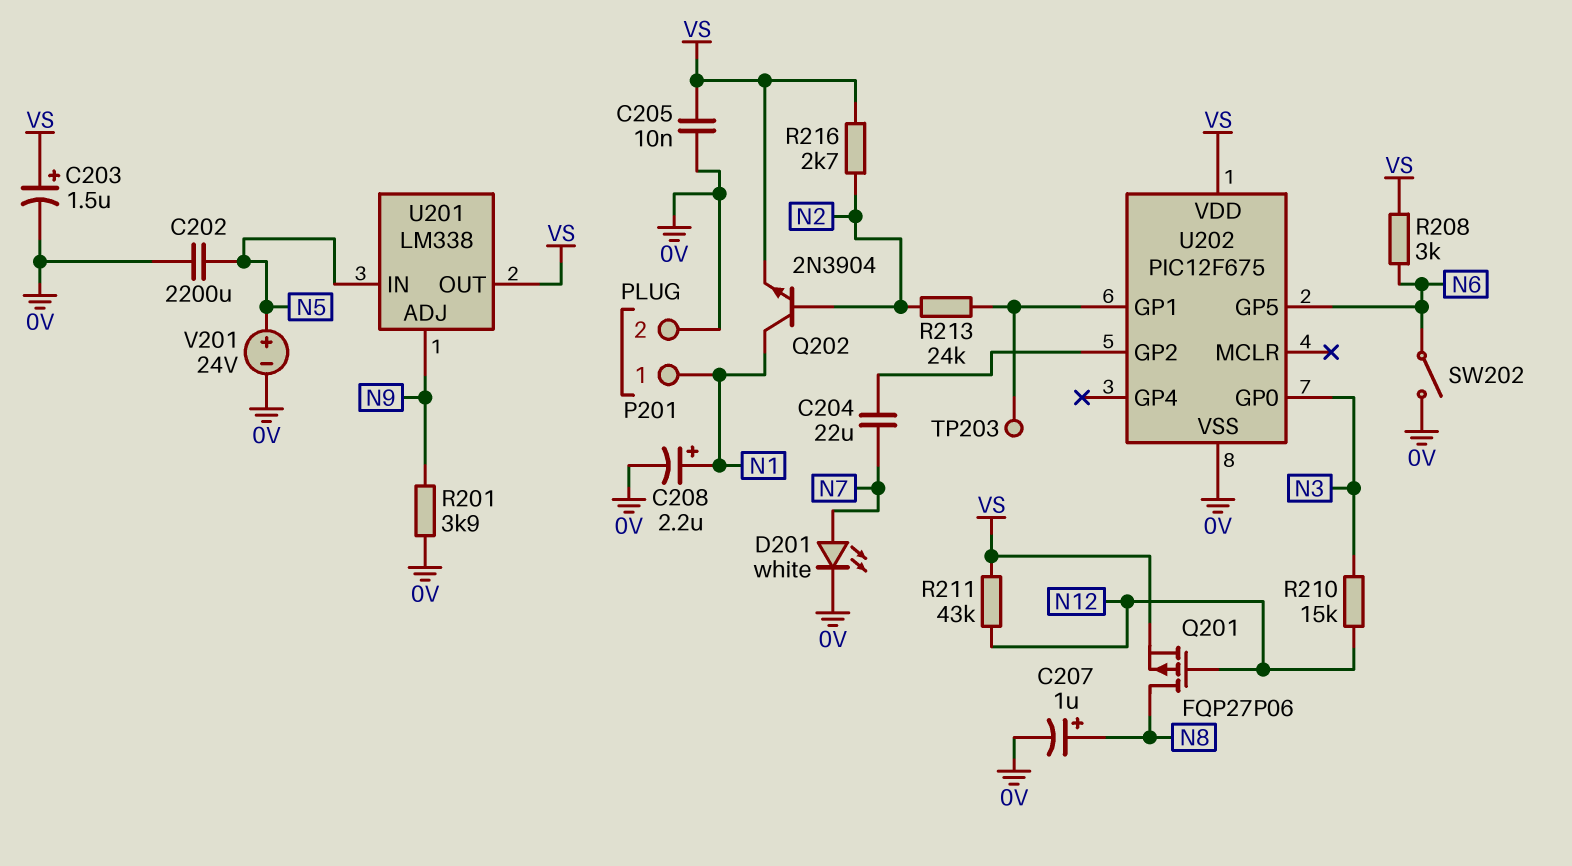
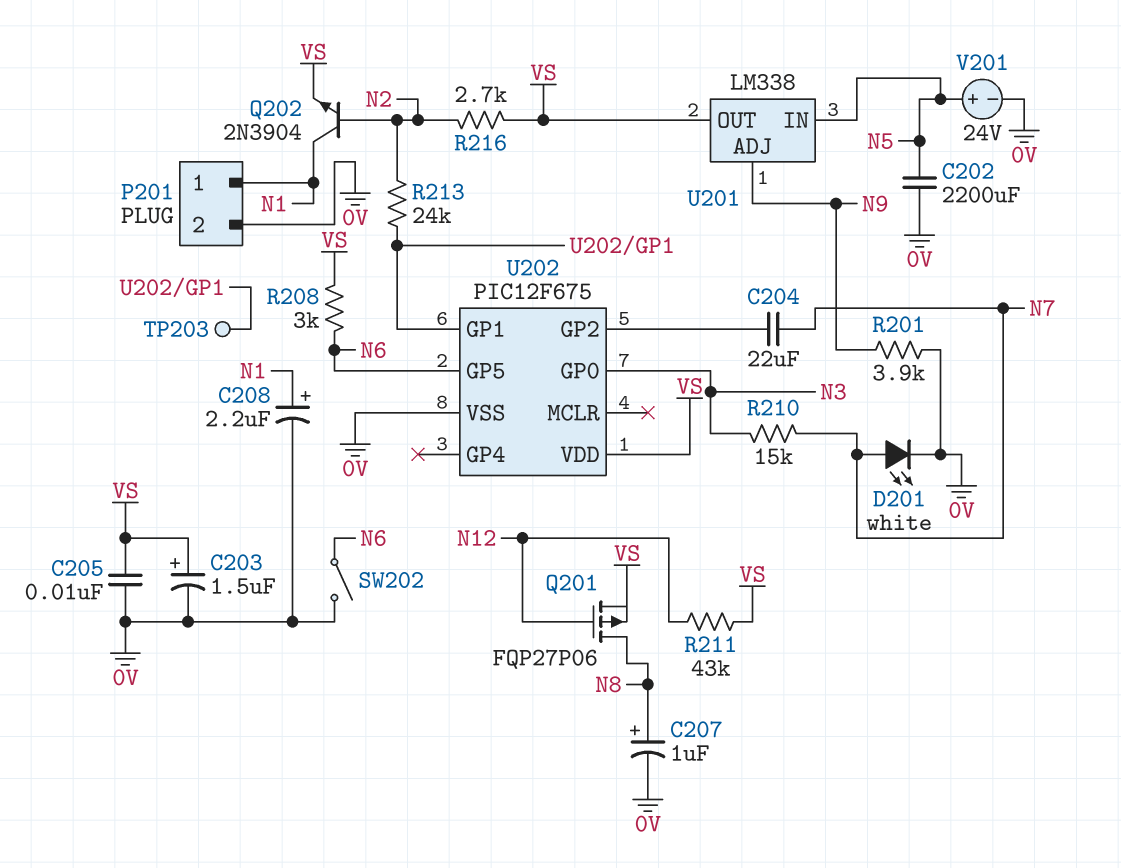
R210: 15k (N3, N12) -> 15k (N3, N7)

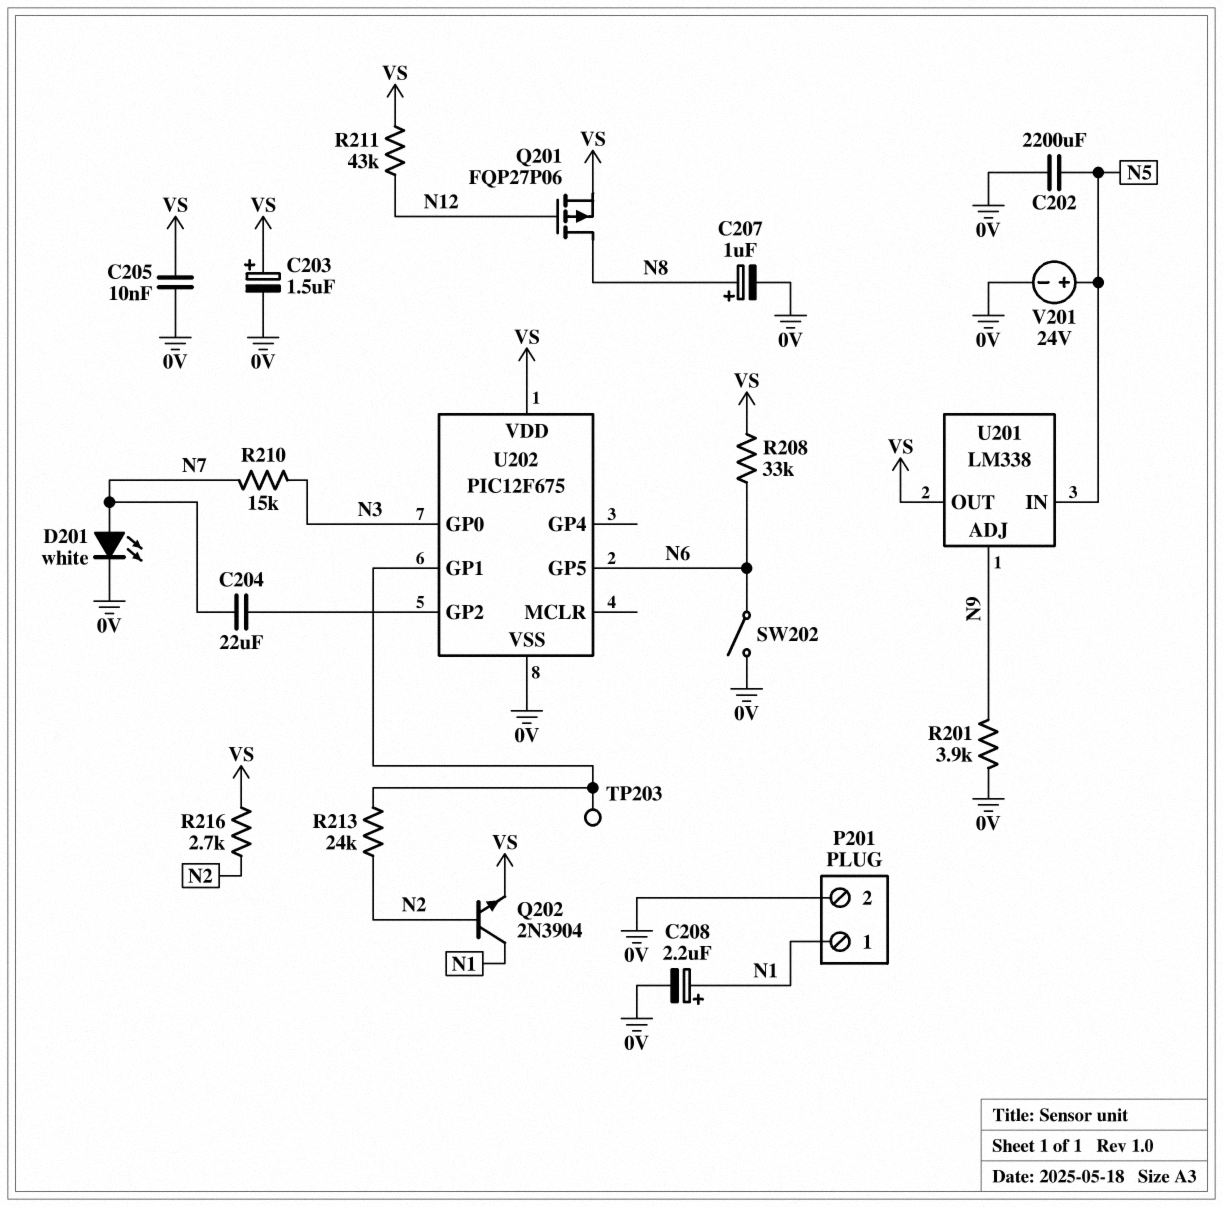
R208: 3k (N6, VS) -> 33k (N6, VS)

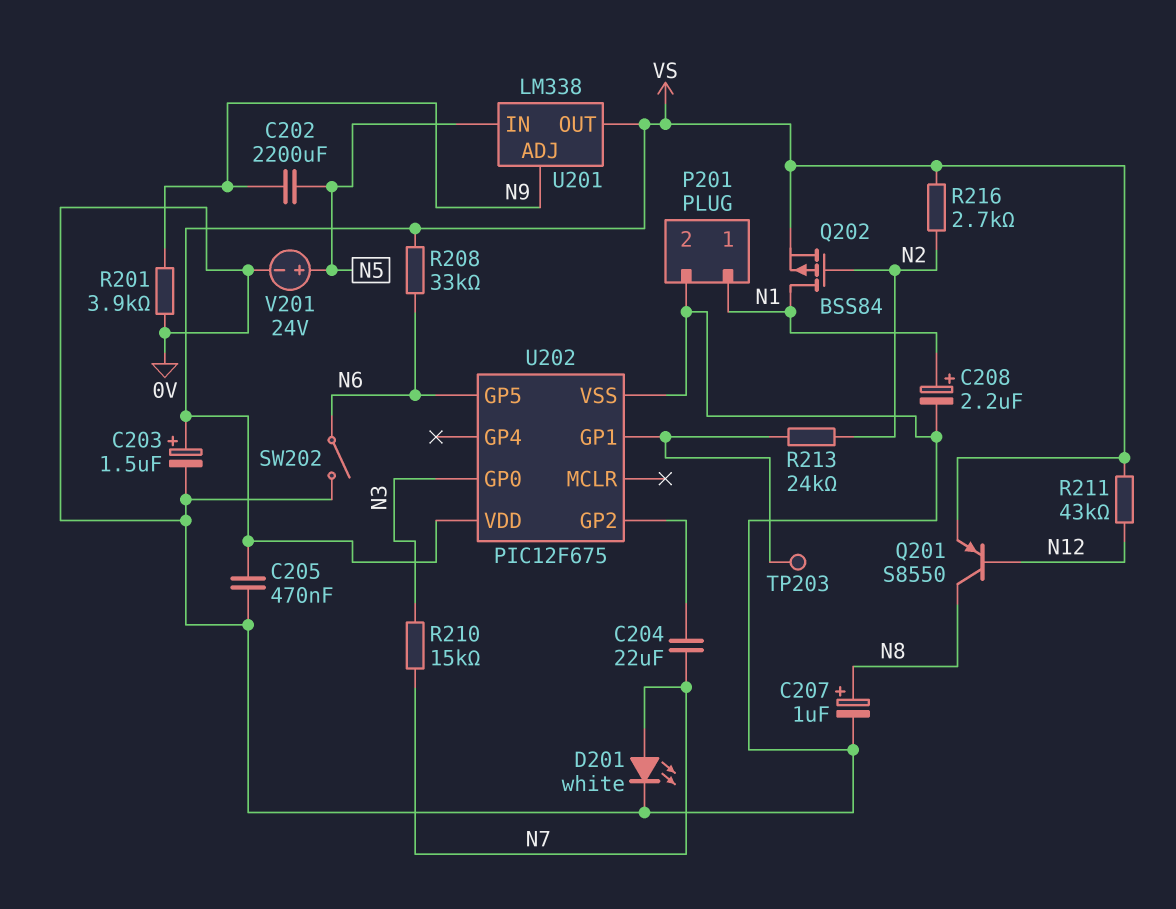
C202: 2200uF (0V, N5) -> 2200uF (N5, N9)
C205: 10nF (0V, VS) -> 470nF (0V, VS)
Q201: PMOS FQP27P06 (G N12, D N8, S VS) -> PNP S8550 (B N12, C N8, E VS)
Q202: NPN 2N3904 (B N2, C N1, E VS) -> PMOS BSS84 (G N2, D N1, S VS)

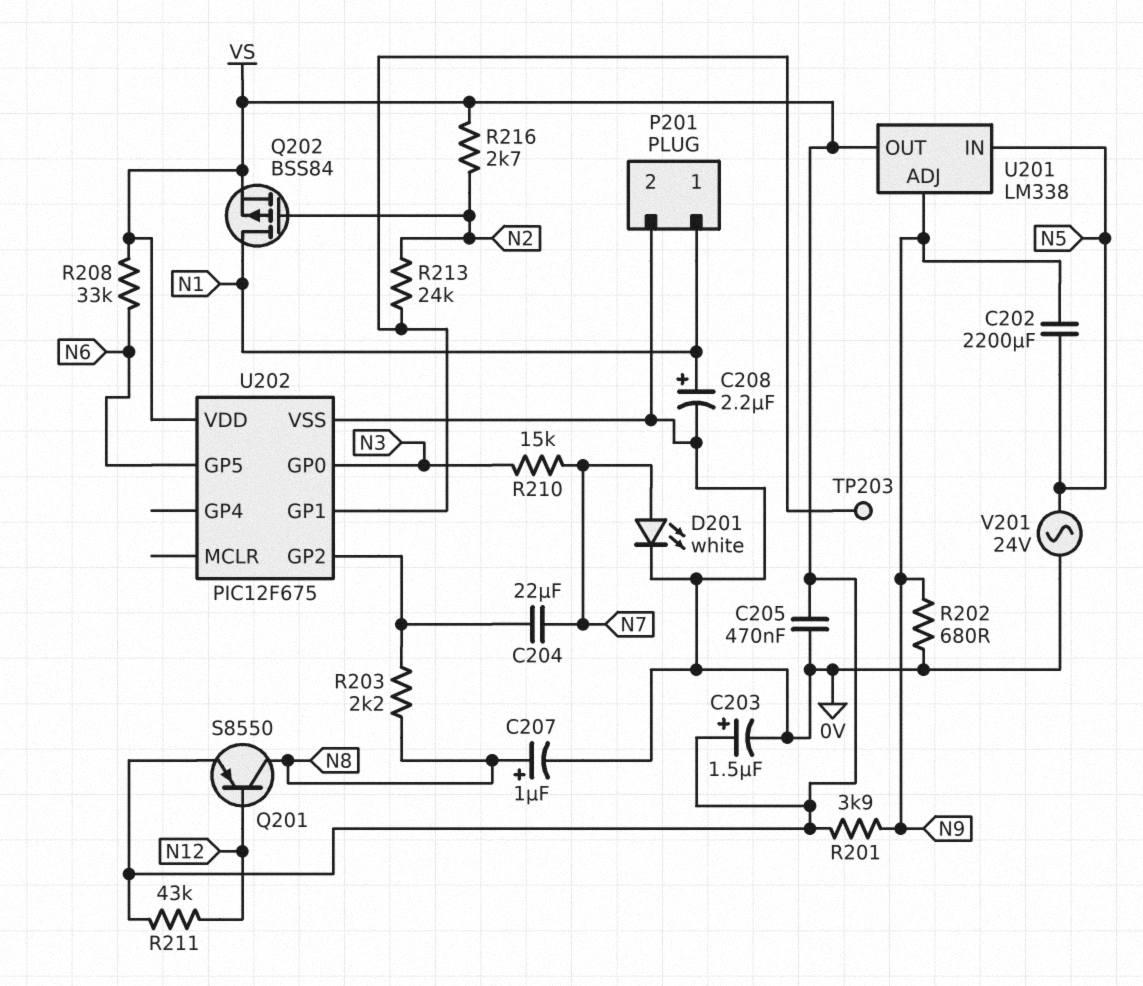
R201: 3.9k (0V, N9) -> 3.9k (N9, VS)
R202: none -> 680 (0V, N9)
R203: none -> 2.2k (N8, U202/GP2)
SW202: switch (0V, N6) -> none
V201: 24V (plus N5, minus 0V) -> AC 24V (0V, N5)

